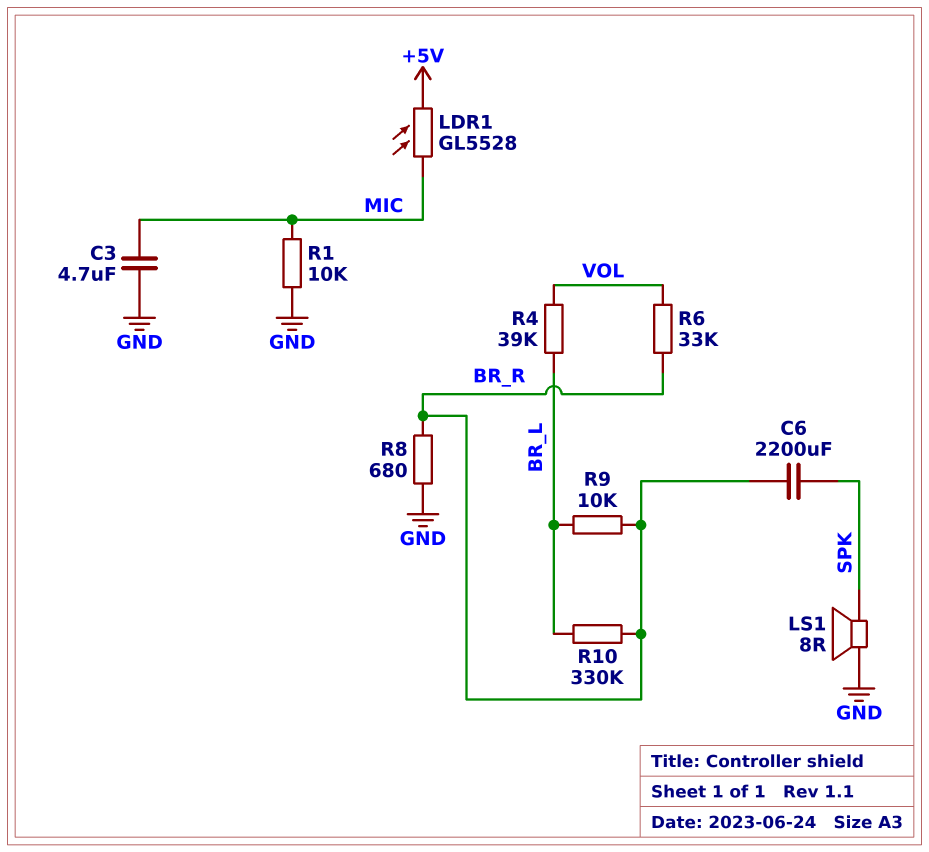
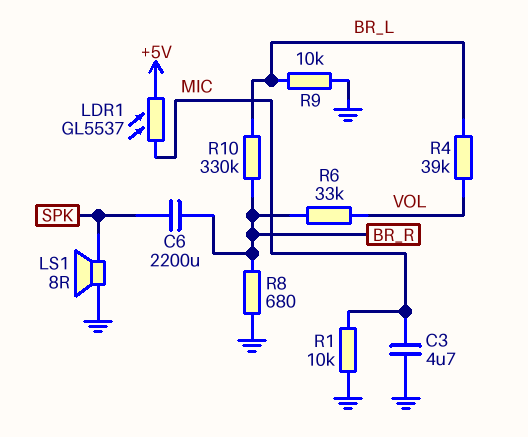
LDR1: GL5528 (+5V, MIC) -> GL5537 (+5V, MIC)
R9: 10k (BR_L, BR_R) -> 10k (BR_L, GND)

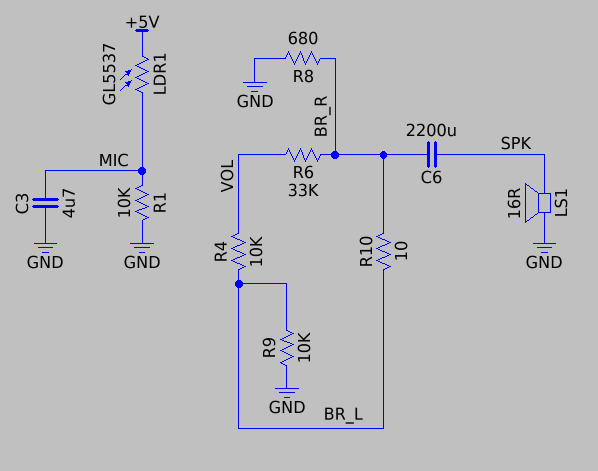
LS1: speaker 8R (GND, SPK) -> speaker 16R (GND, SPK)
R4: 39k (BR_L, VOL) -> 10k (BR_L, VOL)
R10: 330k (BR_L, BR_R) -> 10 (BR_L, BR_R)

